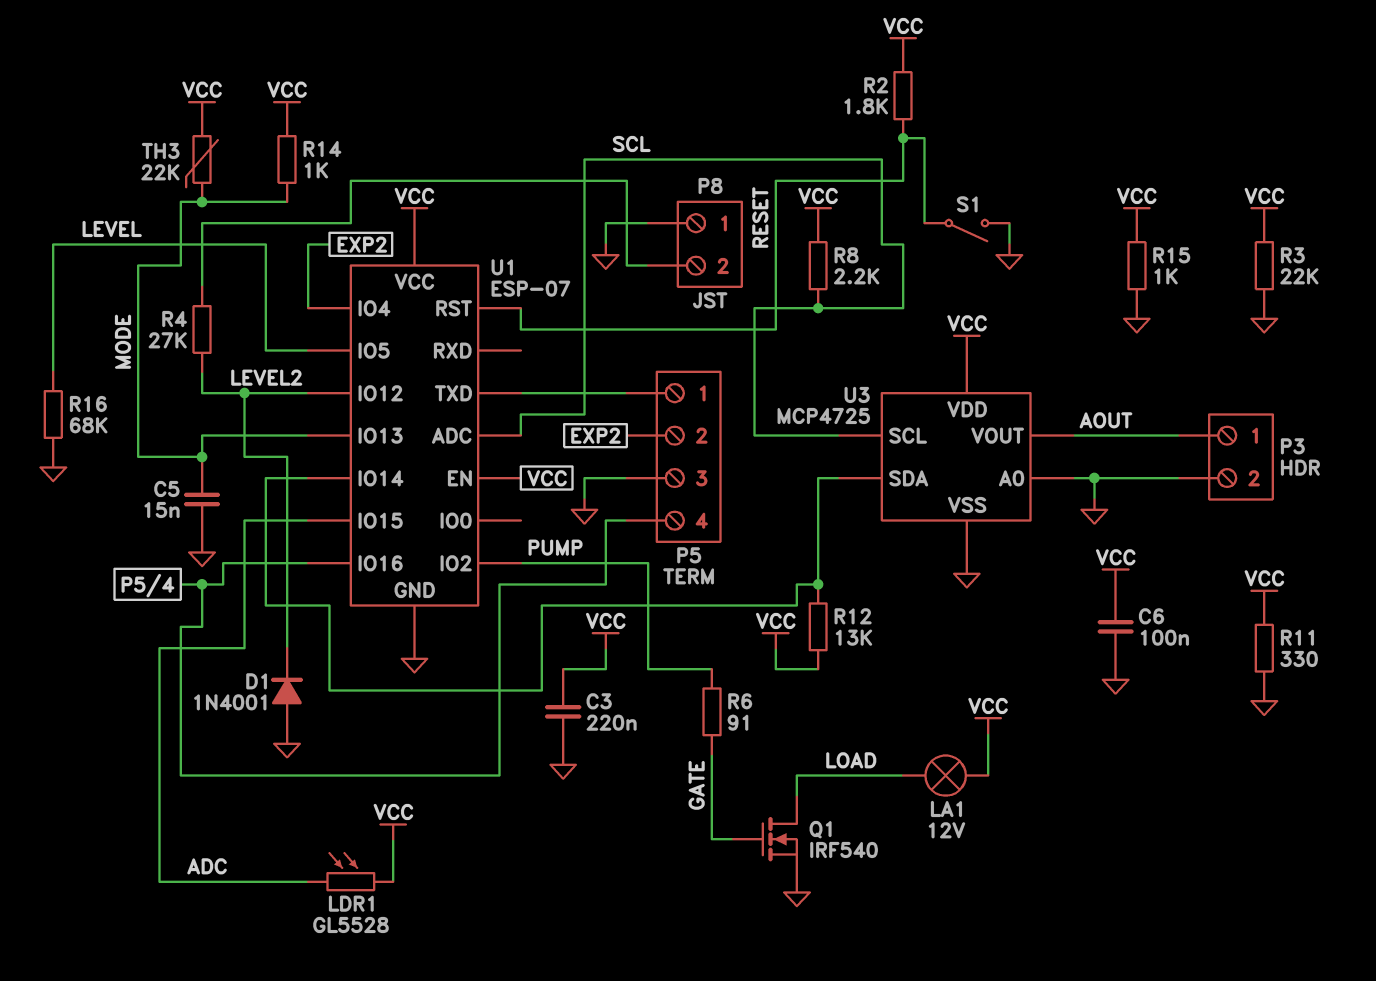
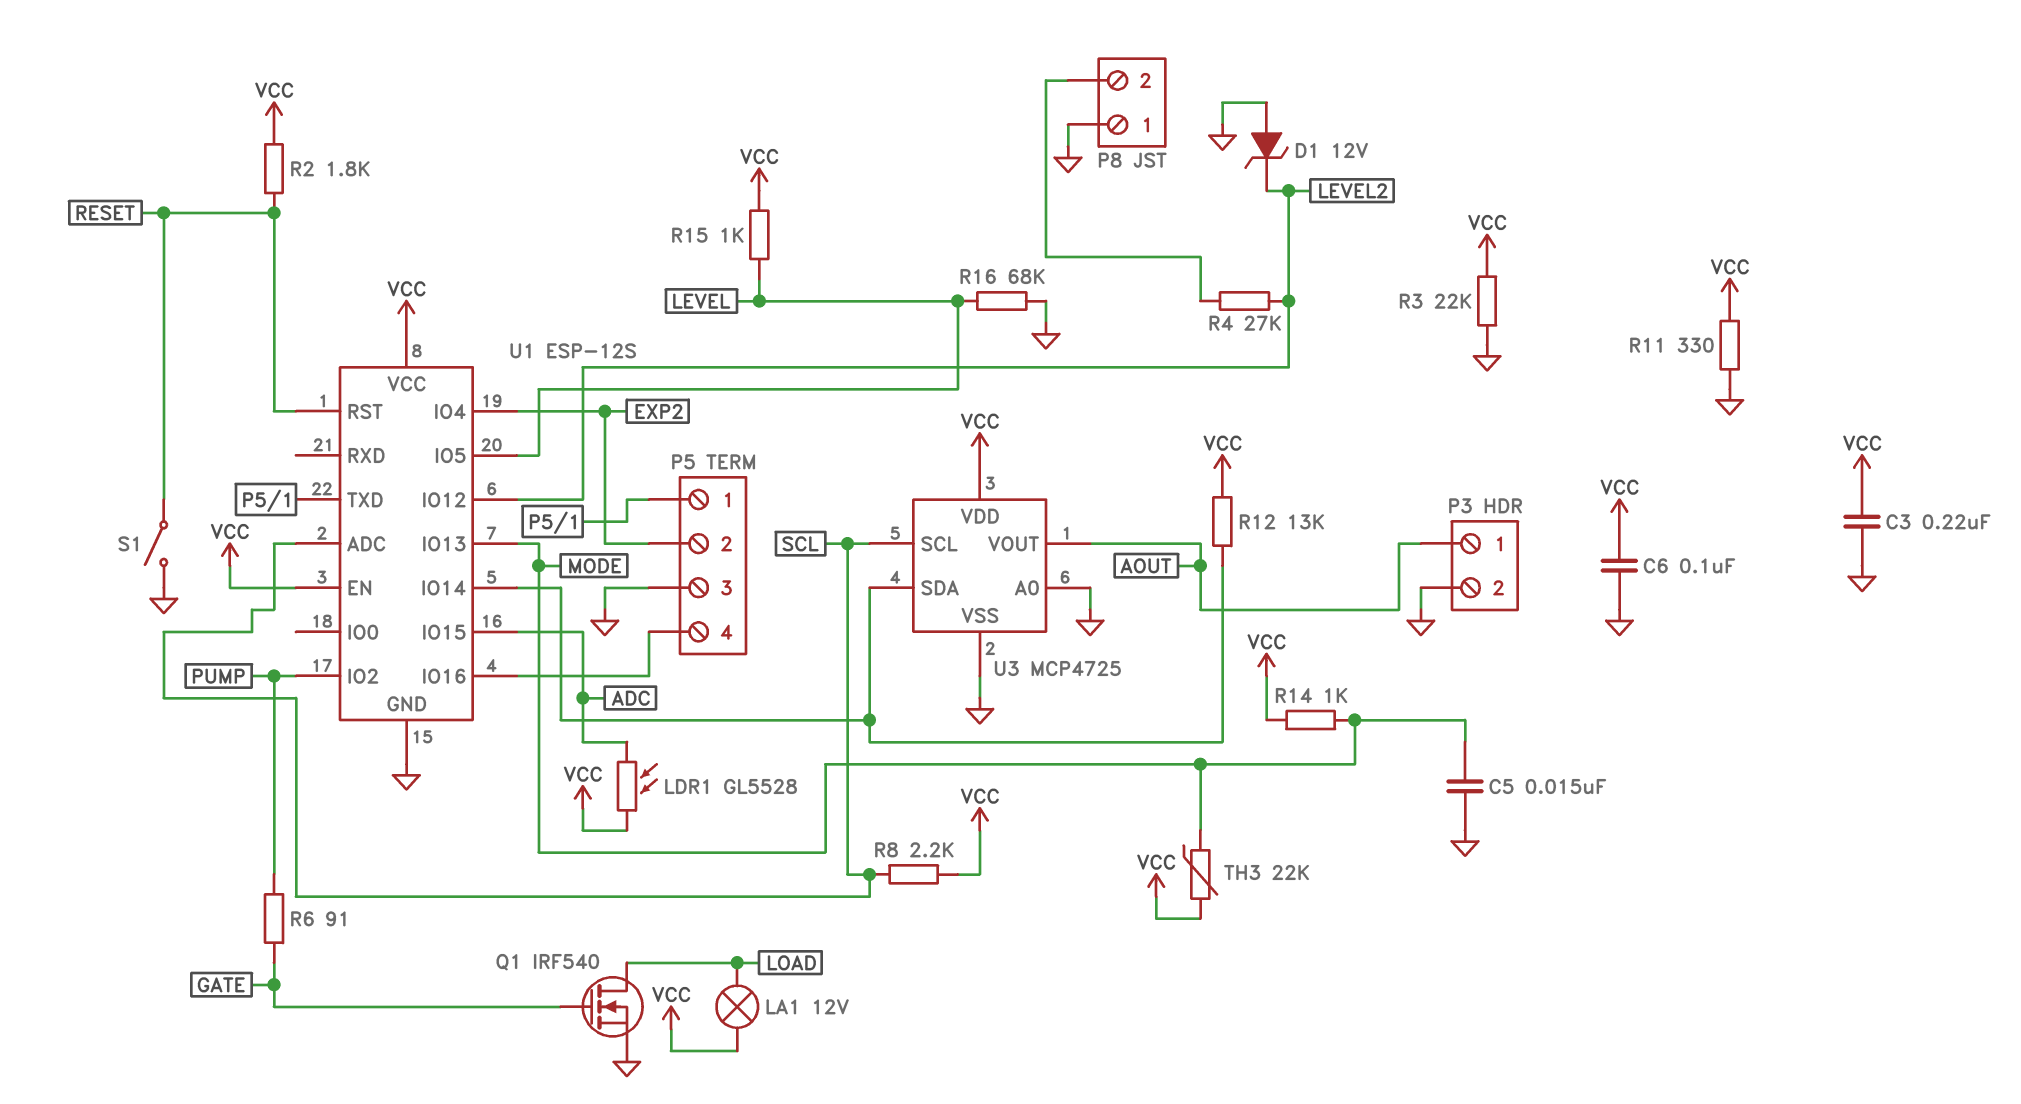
D1: diode 1N4001 (A GND, K LEVEL2) -> zener 12V (A GND, K LEVEL2)
R15: 1k (GND, VCC) -> 1k (LEVEL, VCC)
U1: ESP-07 -> ESP-12S

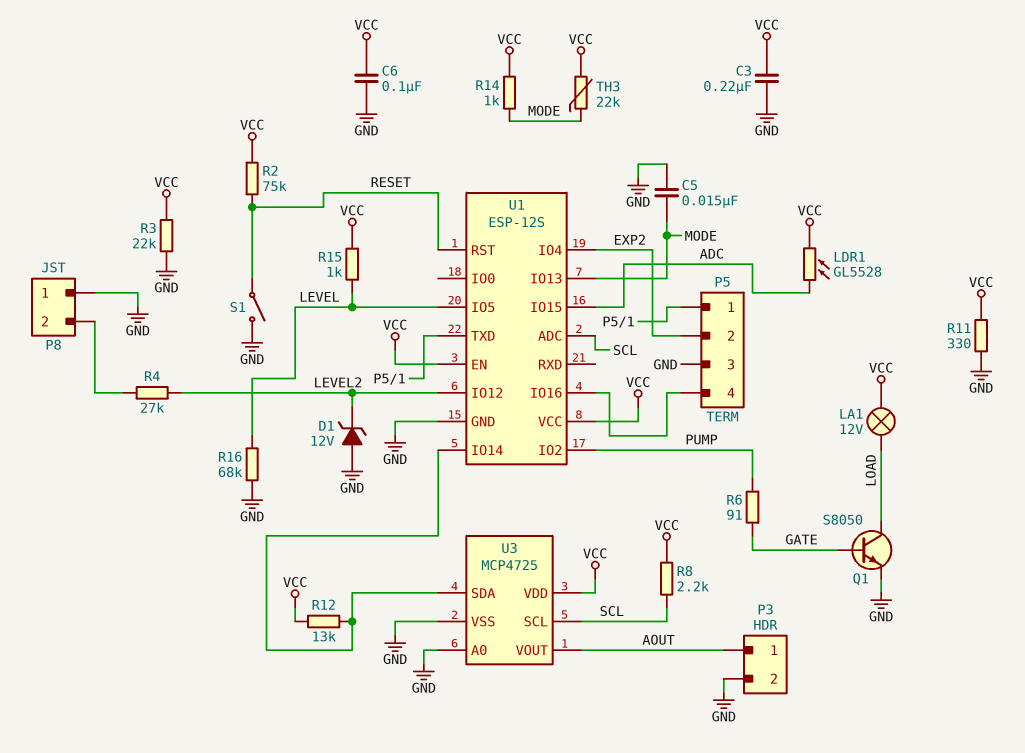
Q1: NMOS IRF540 (G GATE, D LOAD, S GND) -> NPN S8050 (B GATE, C LOAD, E GND)
R2: 1.8k (RESET, VCC) -> 75k (RESET, VCC)

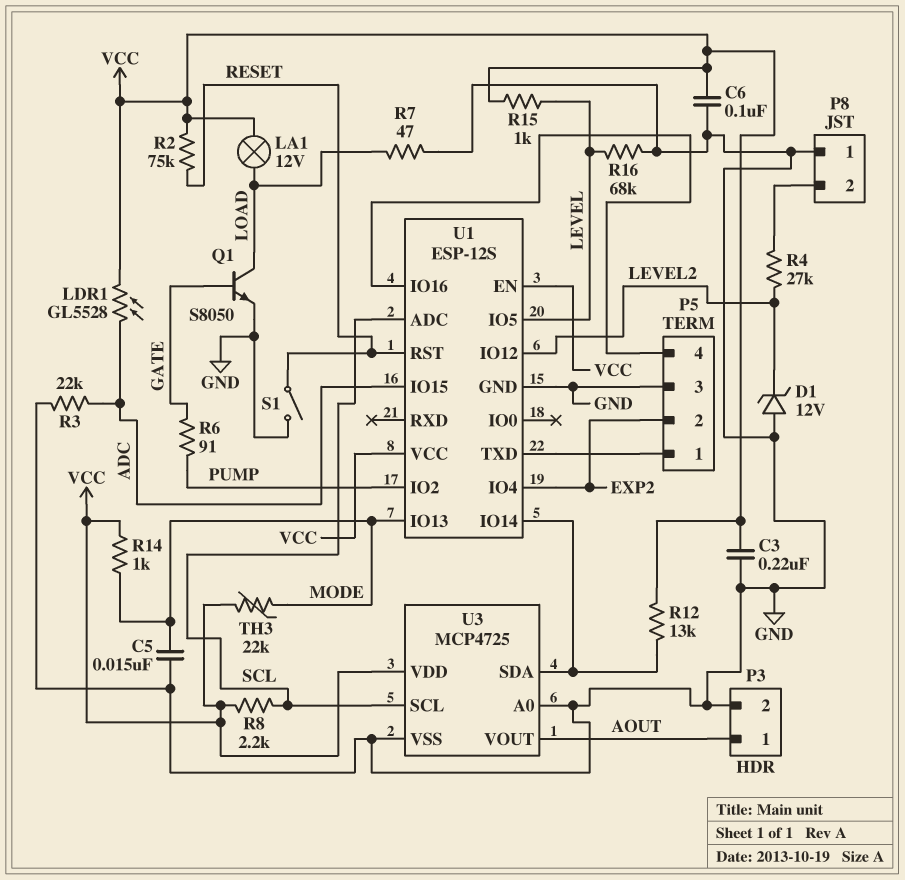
R3: 22k (GND, VCC) -> 22k (ADC, GND)
R7: none -> 47 (GND, LOAD)
R11: 330 (GND, VCC) -> none

